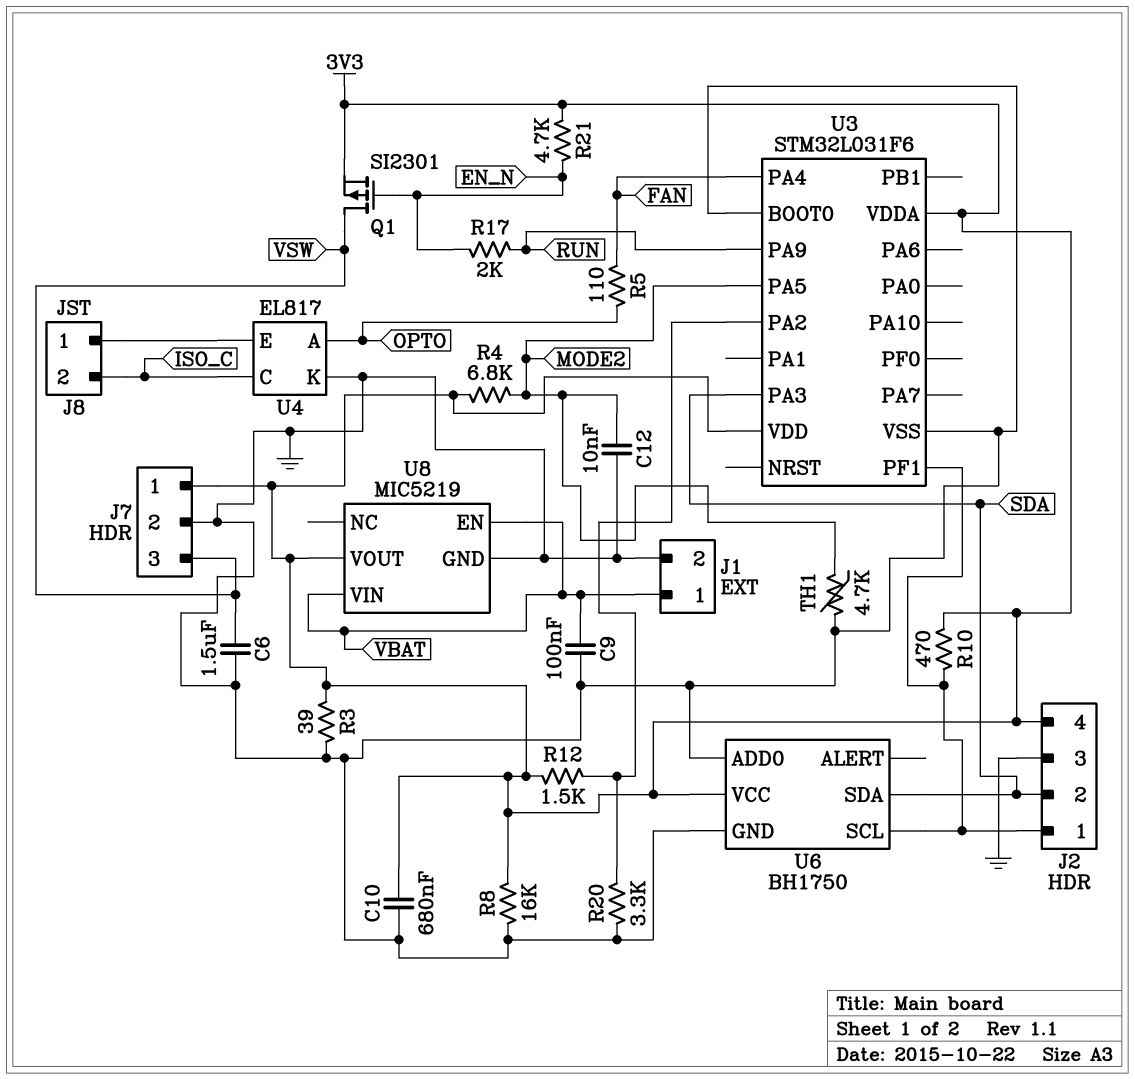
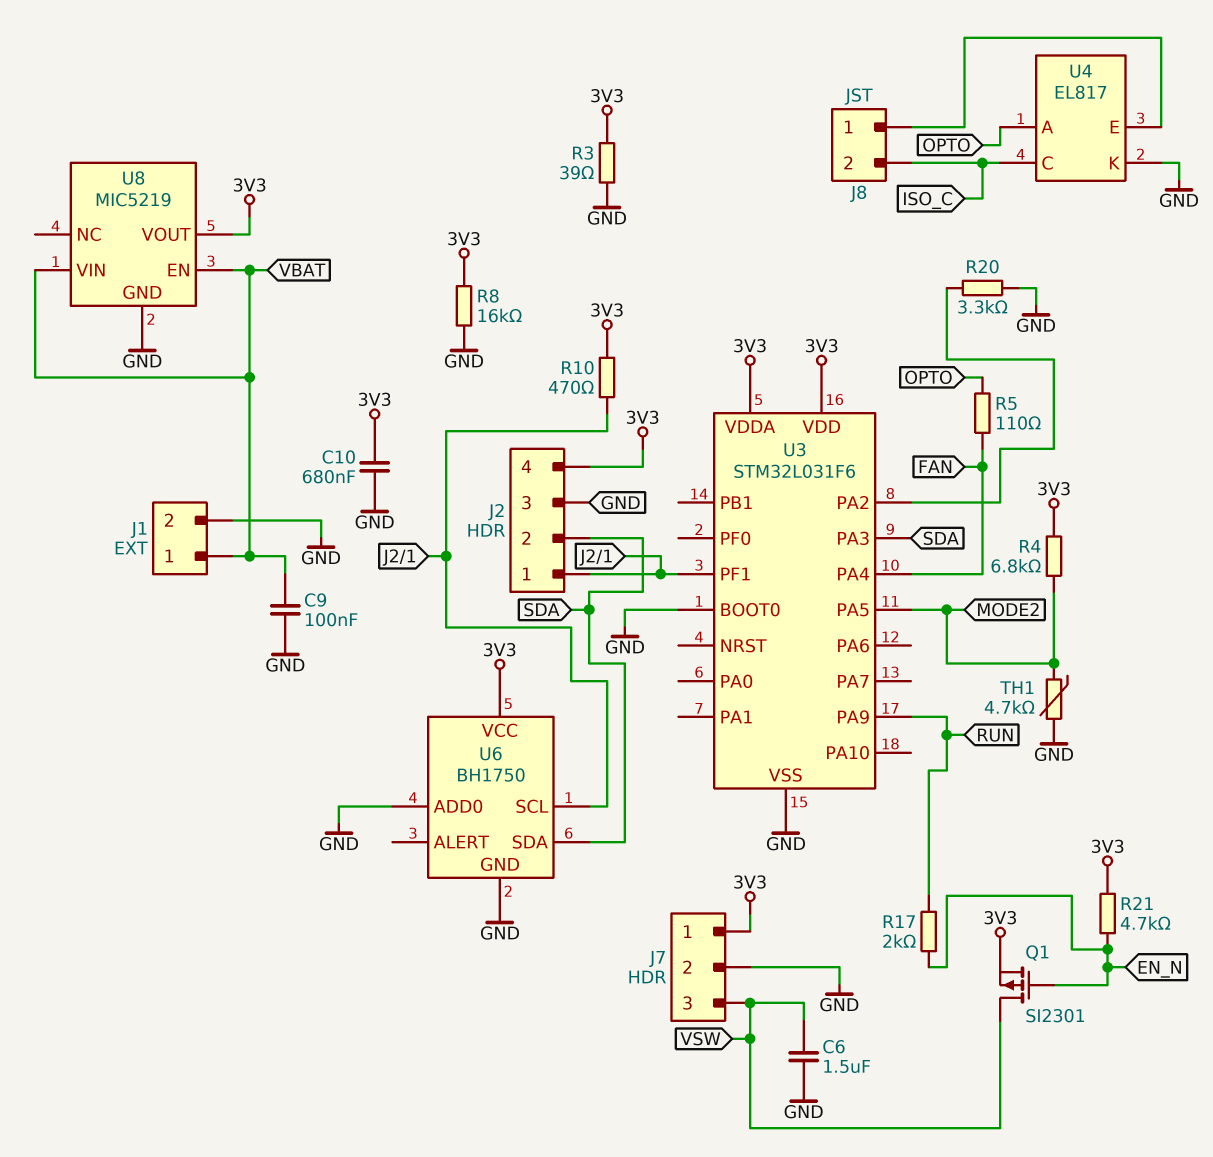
C12: 10nF (GND, MODE2) -> none
R12: 1.5k (3V3, U3/PA2) -> none

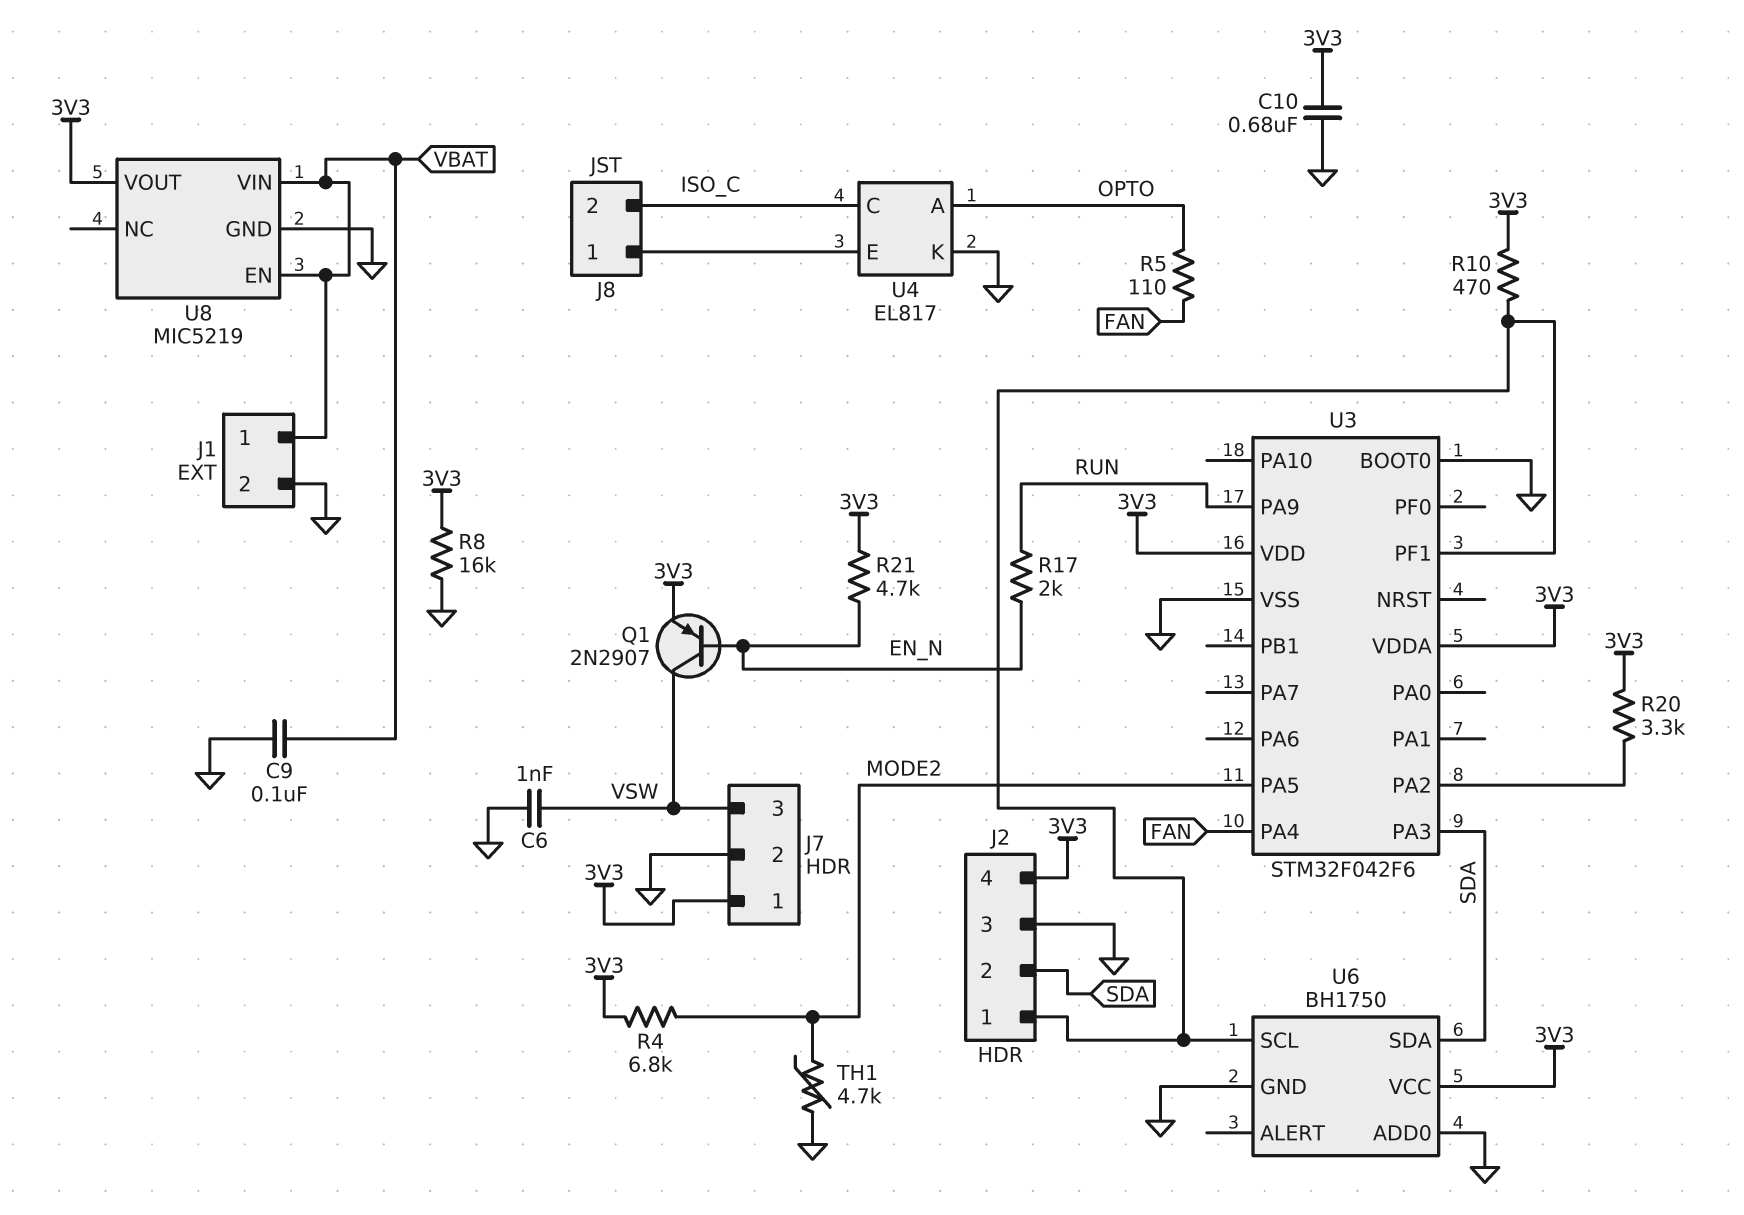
C6: 1.5uF (GND, VSW) -> 1nF (GND, VSW)
Q1: PMOS SI2301 (G EN_N, D VSW, S 3V3) -> PNP 2N2907 (B EN_N, C VSW, E 3V3)
R3: 39 (3V3, GND) -> none
R20: 3.3k (GND, U3/PA2) -> 3.3k (3V3, U3/PA2)
U3: STM32L031F6 -> STM32F042F6

